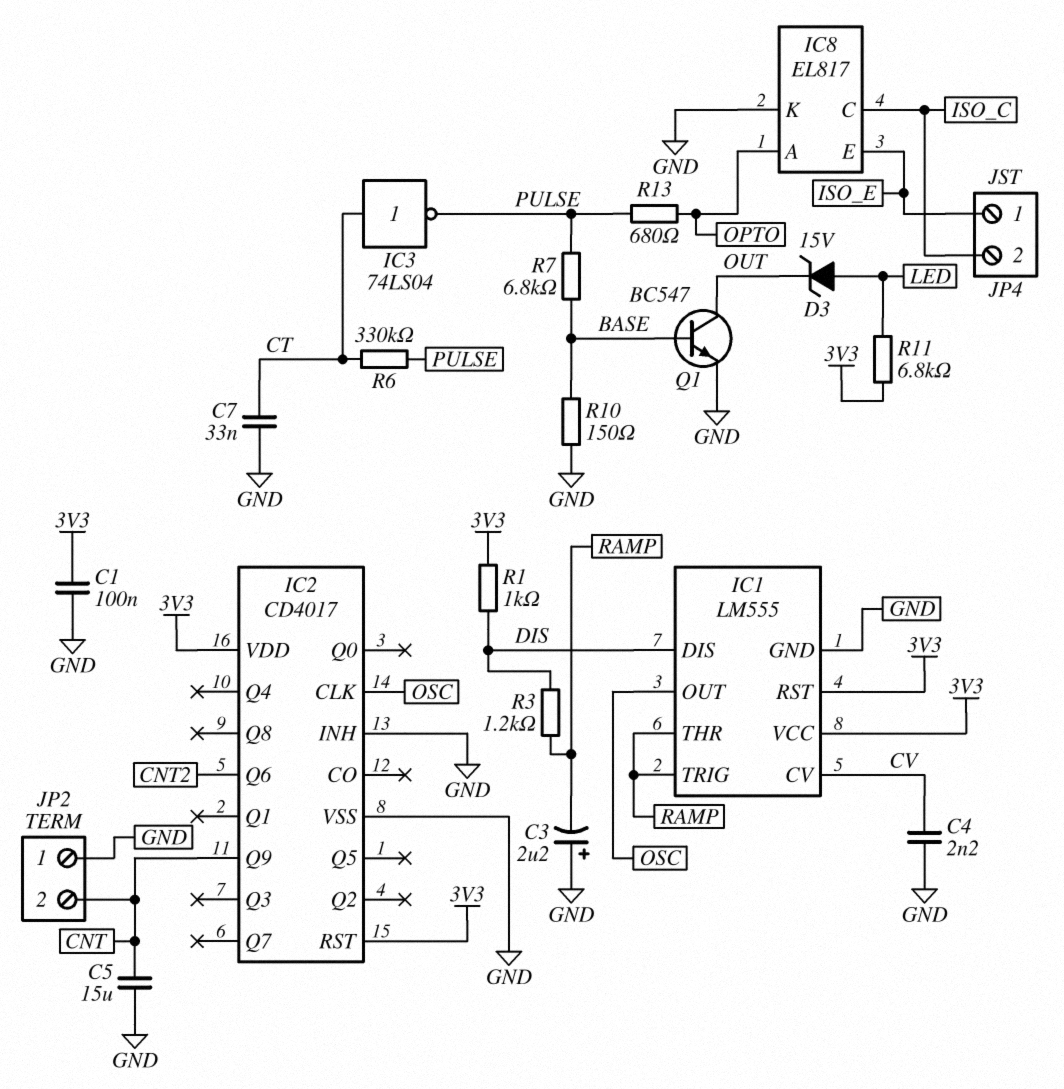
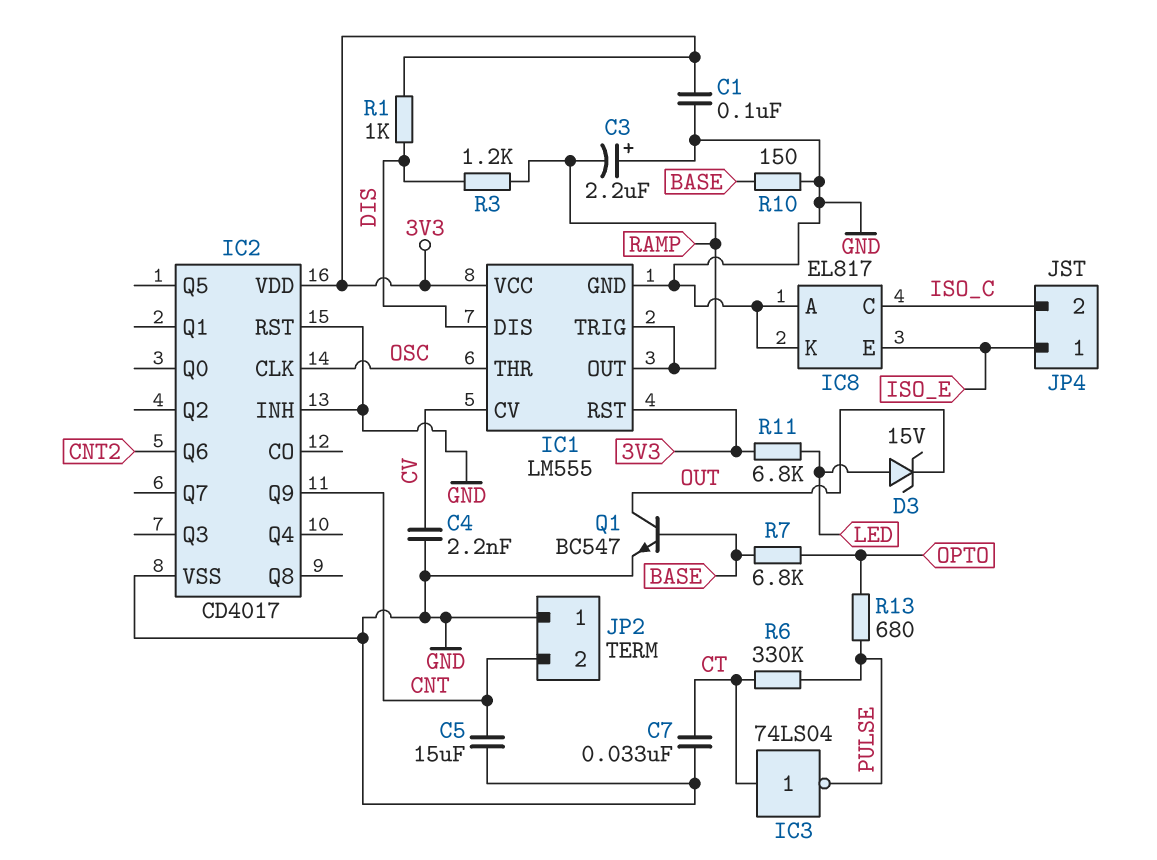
IC1 pin OUT: OSC -> RAMP
IC1 pin THR: RAMP -> OSC
IC2 pin RST: 3V3 -> GND
IC8 pin A: OPTO -> GND
R7: 6.8k (BASE, PULSE) -> 6.8k (BASE, OPTO)

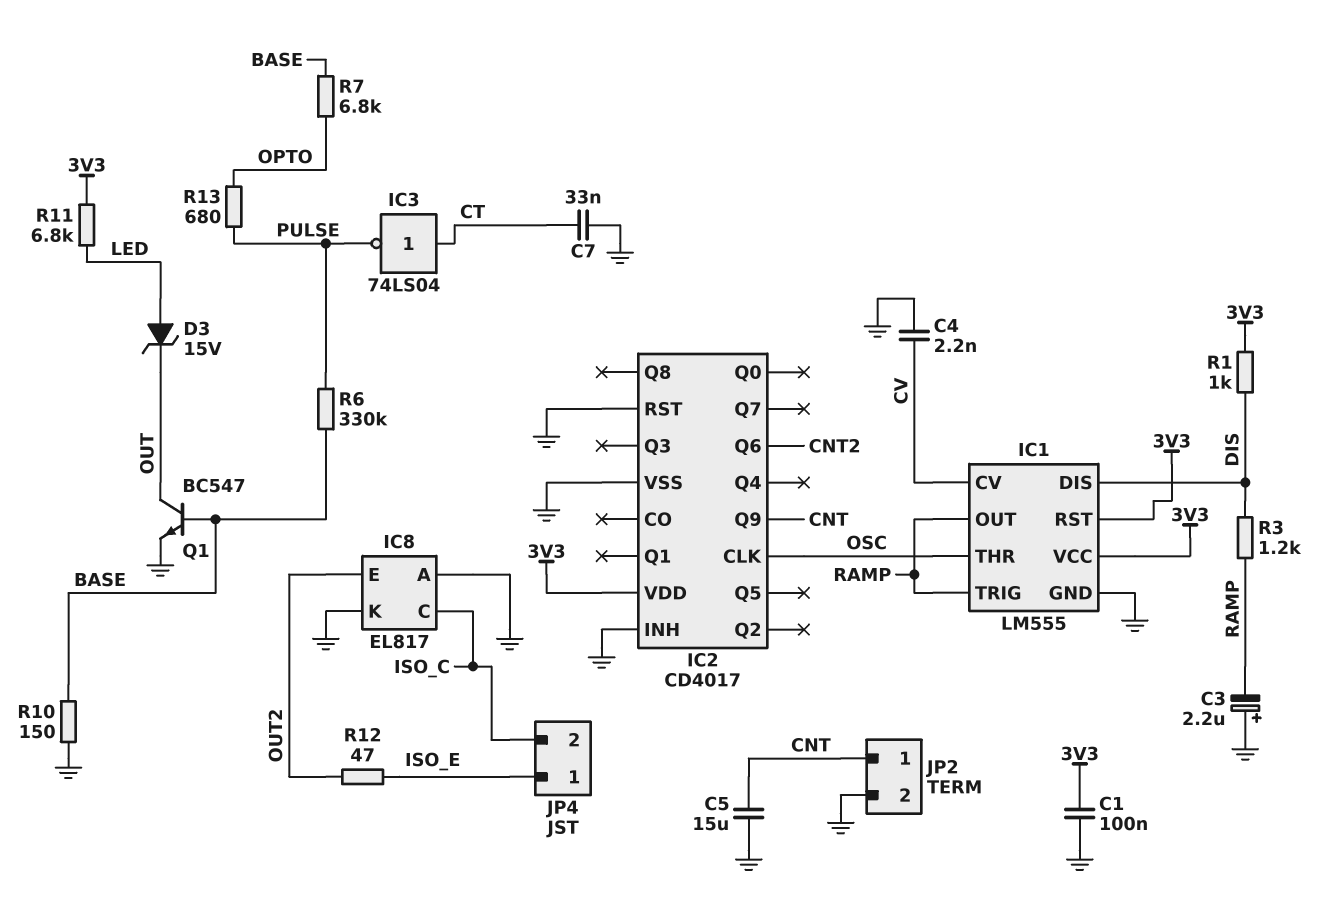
IC8 pin E: ISO_E -> OUT2
JP2 pin 1: GND -> CNT
JP2 pin 2: CNT -> GND
R6: 330k (CT, PULSE) -> 330k (BASE, PULSE)
R12: none -> 47 (ISO_E, OUT2)

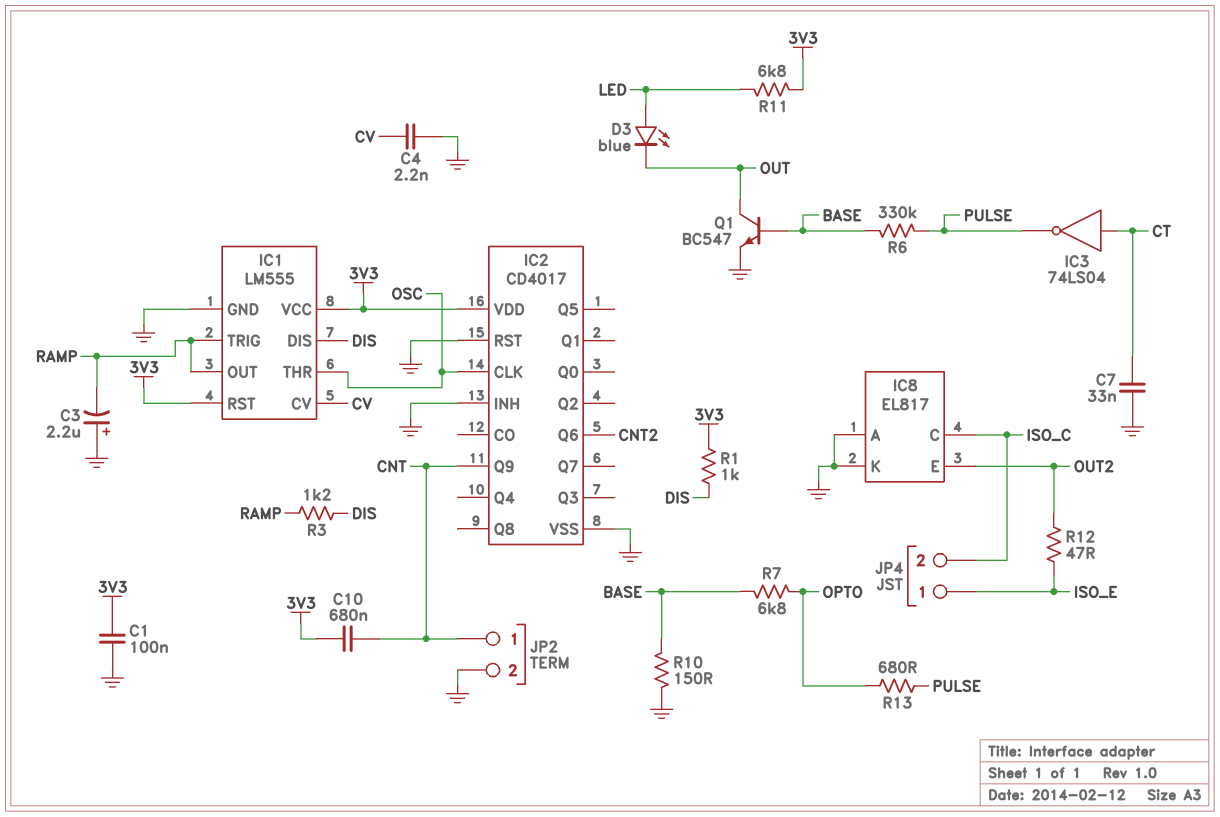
C5: 15uF (CNT, GND) -> none
C10: none -> 680nF (3V3, CNT)
D3: zener 15V (A LED, K OUT) -> LED blue (A LED, K OUT)

